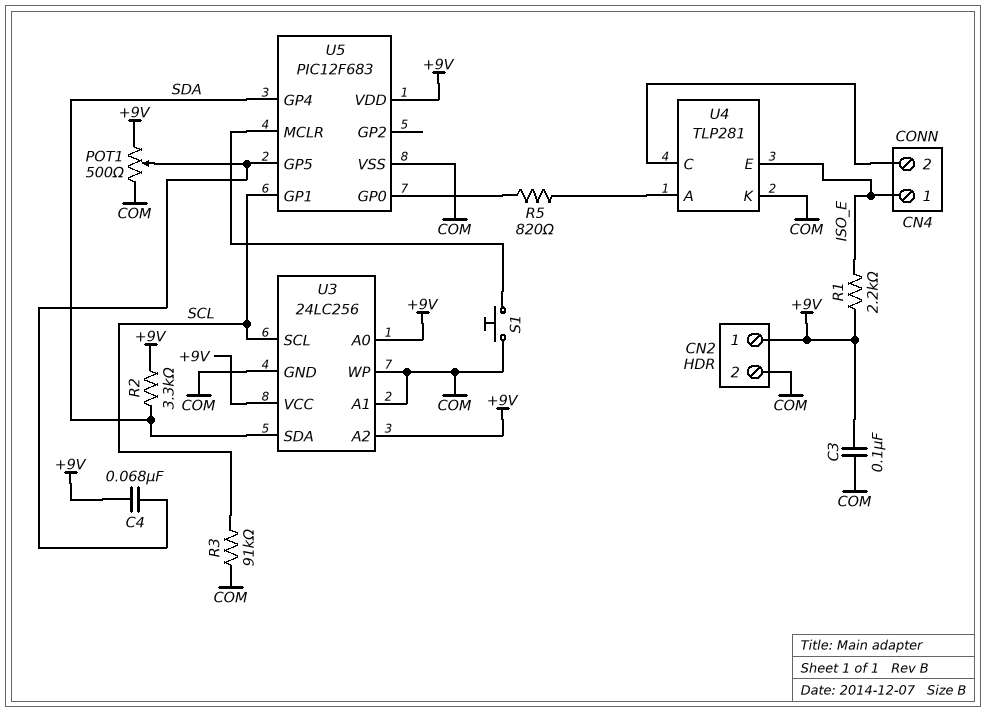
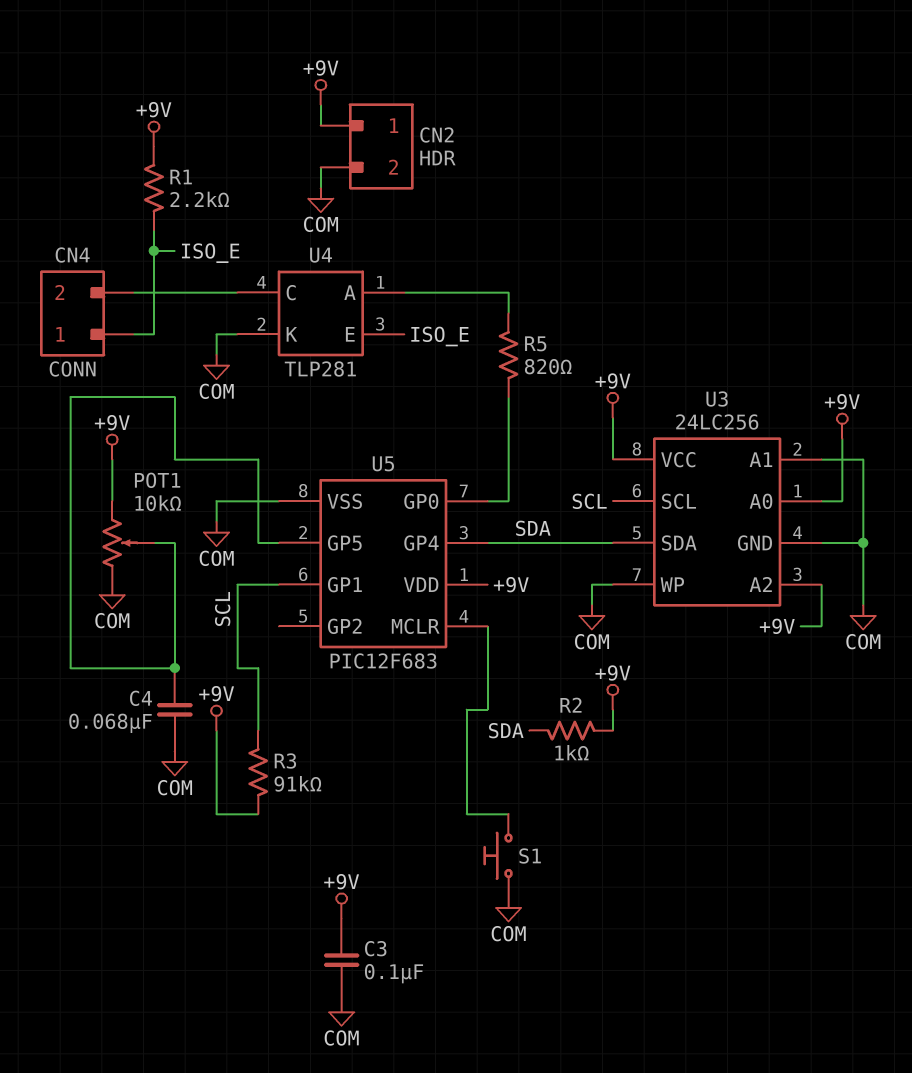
C4: 68nF (+9V, U5/GP5) -> 68nF (COM, U5/GP5)
POT1: 500 (+9V, COM, wiper U5/GP5) -> 10k (+9V, COM, wiper U5/GP5)
R2: 3.3k (+9V, SDA) -> 1k (+9V, SDA)
R3: 91k (COM, SCL) -> 91k (+9V, SCL)

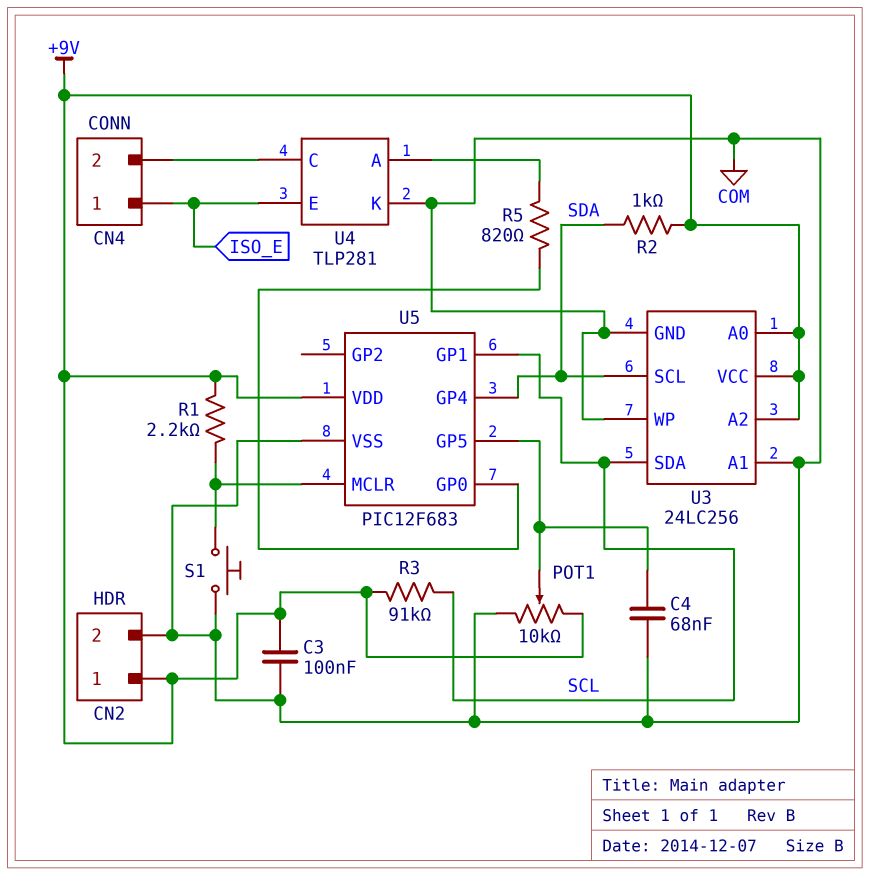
R1: 2.2k (+9V, ISO_E) -> 2.2k (+9V, U5/MCLR)
U3 pin SCL: SCL -> SDA
U3 pin SDA: SDA -> SCL

